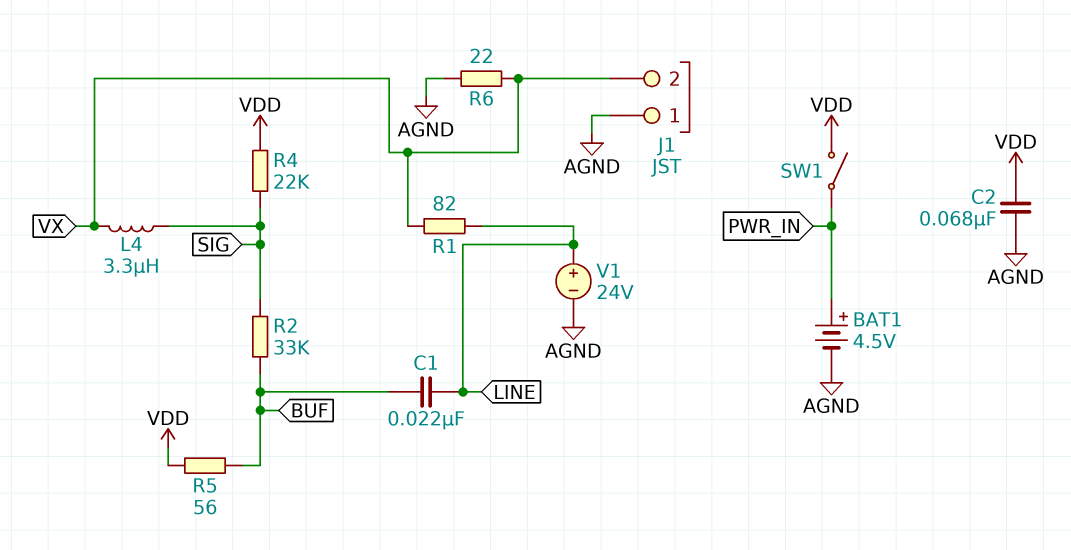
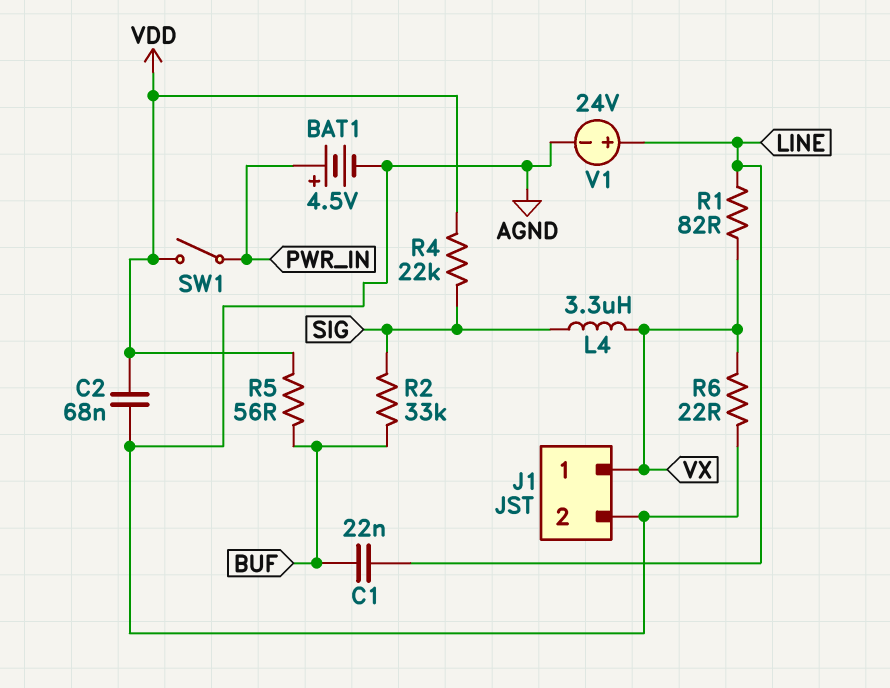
J1 pin 1: AGND -> VX
J1 pin 2: VX -> AGND

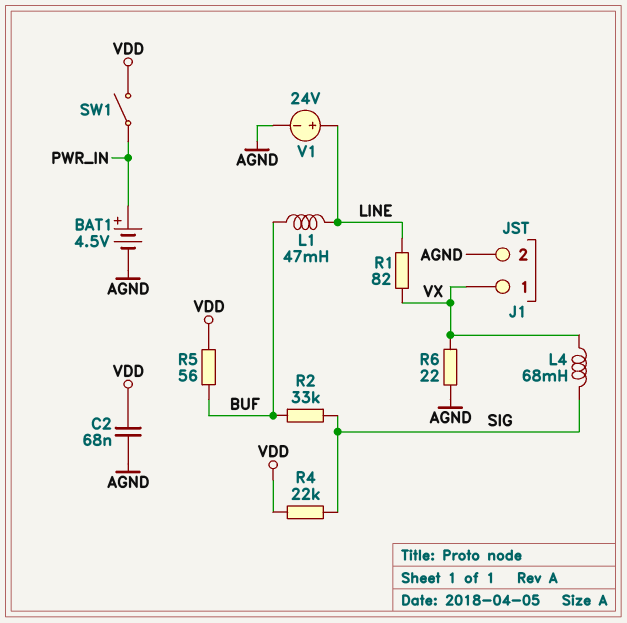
C1: 22nF (BUF, LINE) -> none
L1: none -> 47mH (BUF, LINE)
L4: 3.3uH (SIG, VX) -> 68mH (SIG, VX)

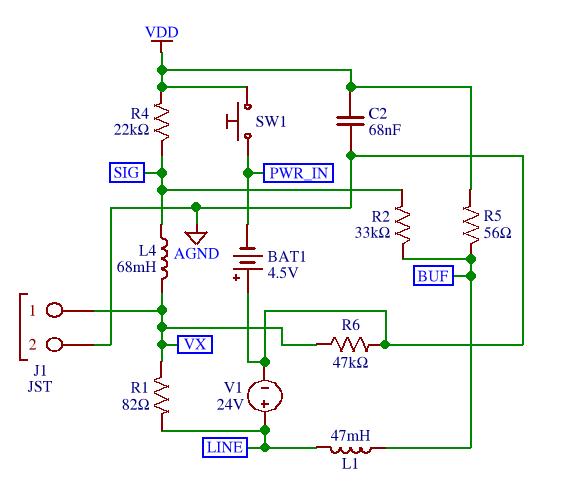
BAT1: 4.5V (plus PWR_IN, minus AGND) -> 4.5V (plus AGND, minus PWR_IN)
R6: 22 (AGND, VX) -> 47k (AGND, VX)
SW1: switch (PWR_IN, VDD) -> button (PWR_IN, VDD)

